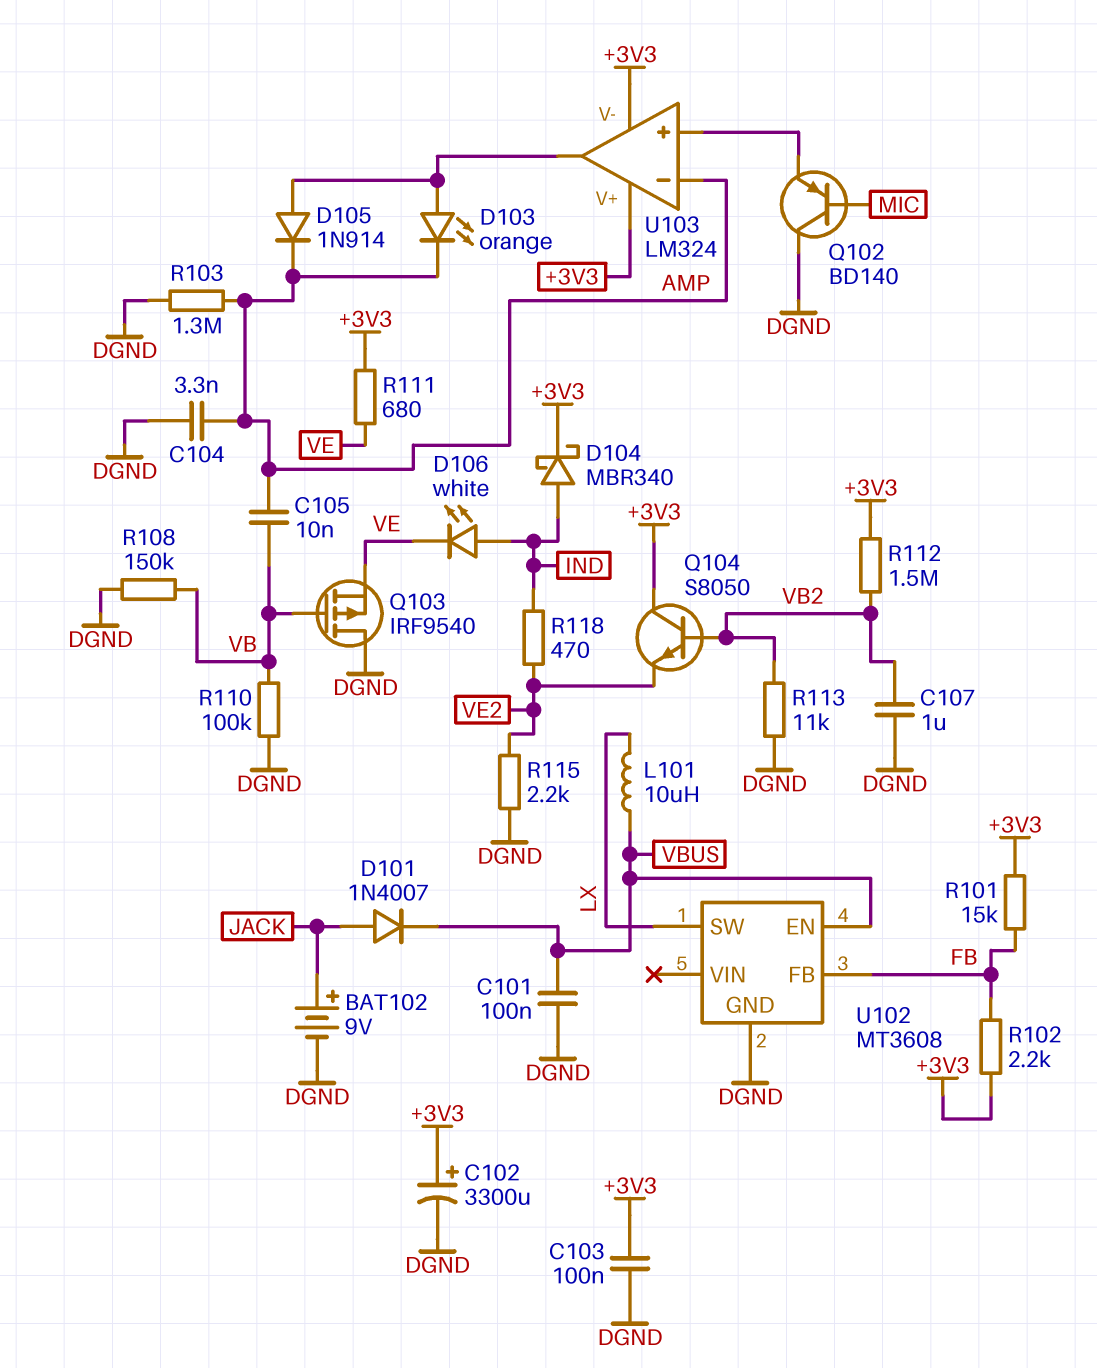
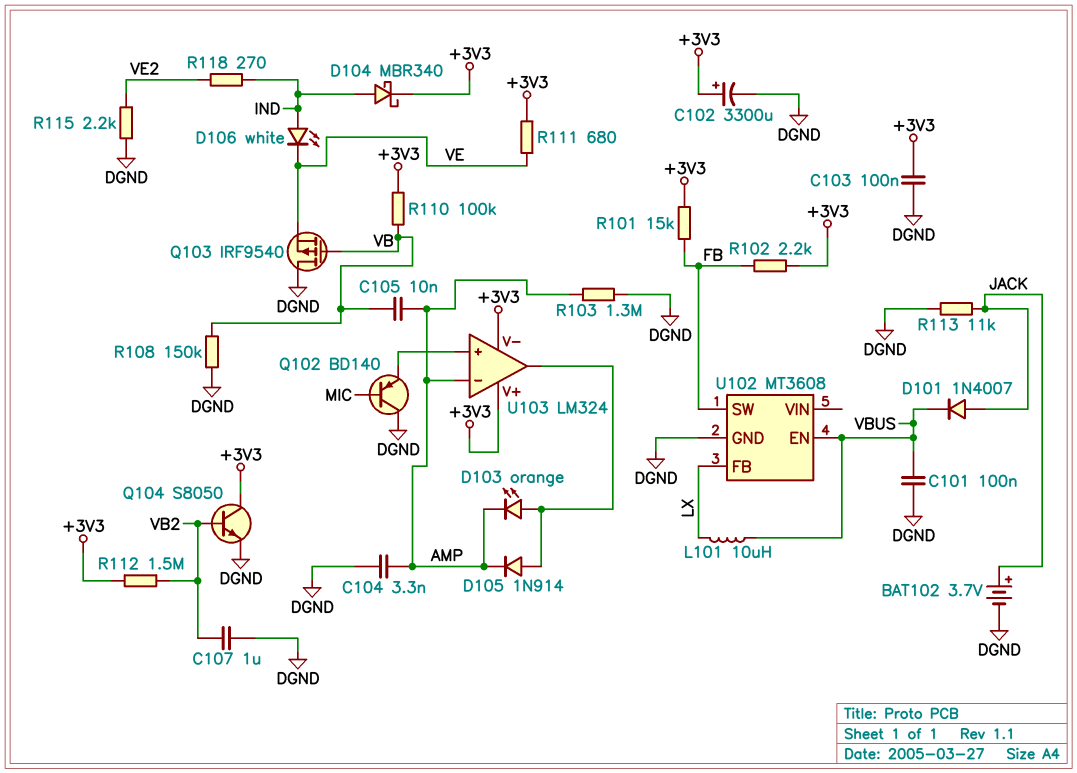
BAT102: 9V (plus JACK, minus DGND) -> 3.7V (plus JACK, minus DGND)
Q104: NPN S8050 (B VB2, C +3V3, E VE2) -> NPN S8050 (B VB2, C +3V3, E DGND)
R110: 100k (DGND, VB) -> 100k (+3V3, VB)
R113: 11k (DGND, VB2) -> 11k (DGND, JACK)
R118: 470 (IND, VE2) -> 270 (IND, VE2)
U102 pin FB: FB -> LX
U102 pin SW: LX -> FB

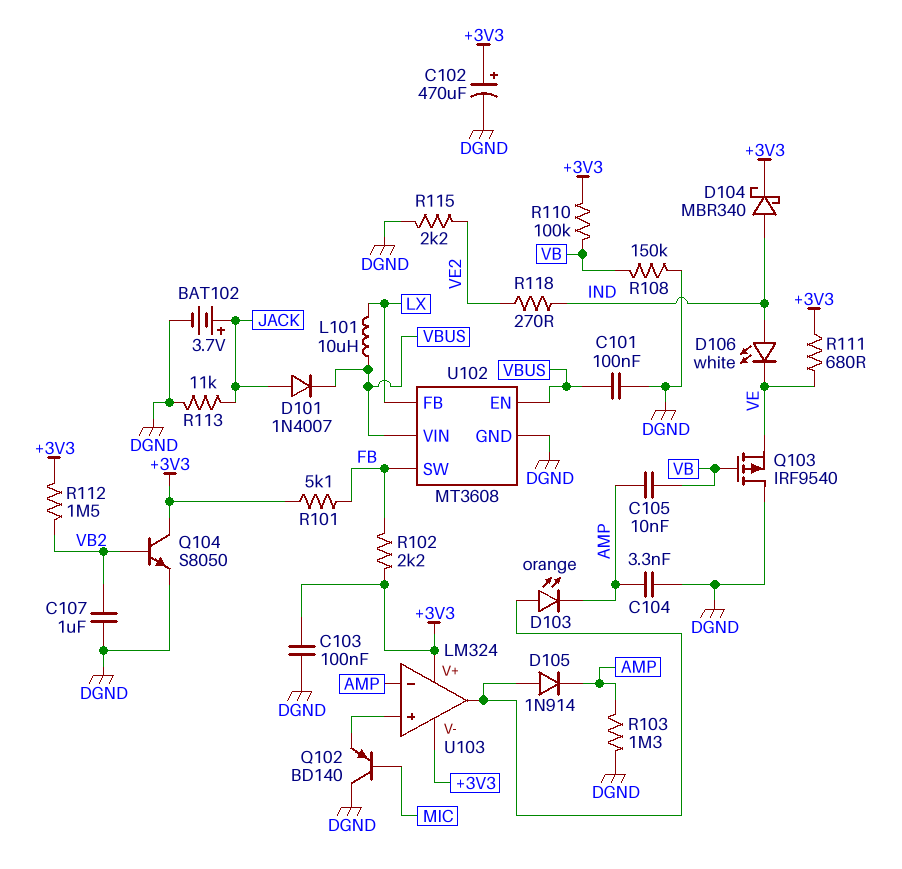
C102: 3300uF (plus +3V3, minus DGND) -> 470uF (plus +3V3, minus DGND)
R101: 15k (+3V3, FB) -> 5.1k (+3V3, FB)
U102 pin VIN: none -> VBUS

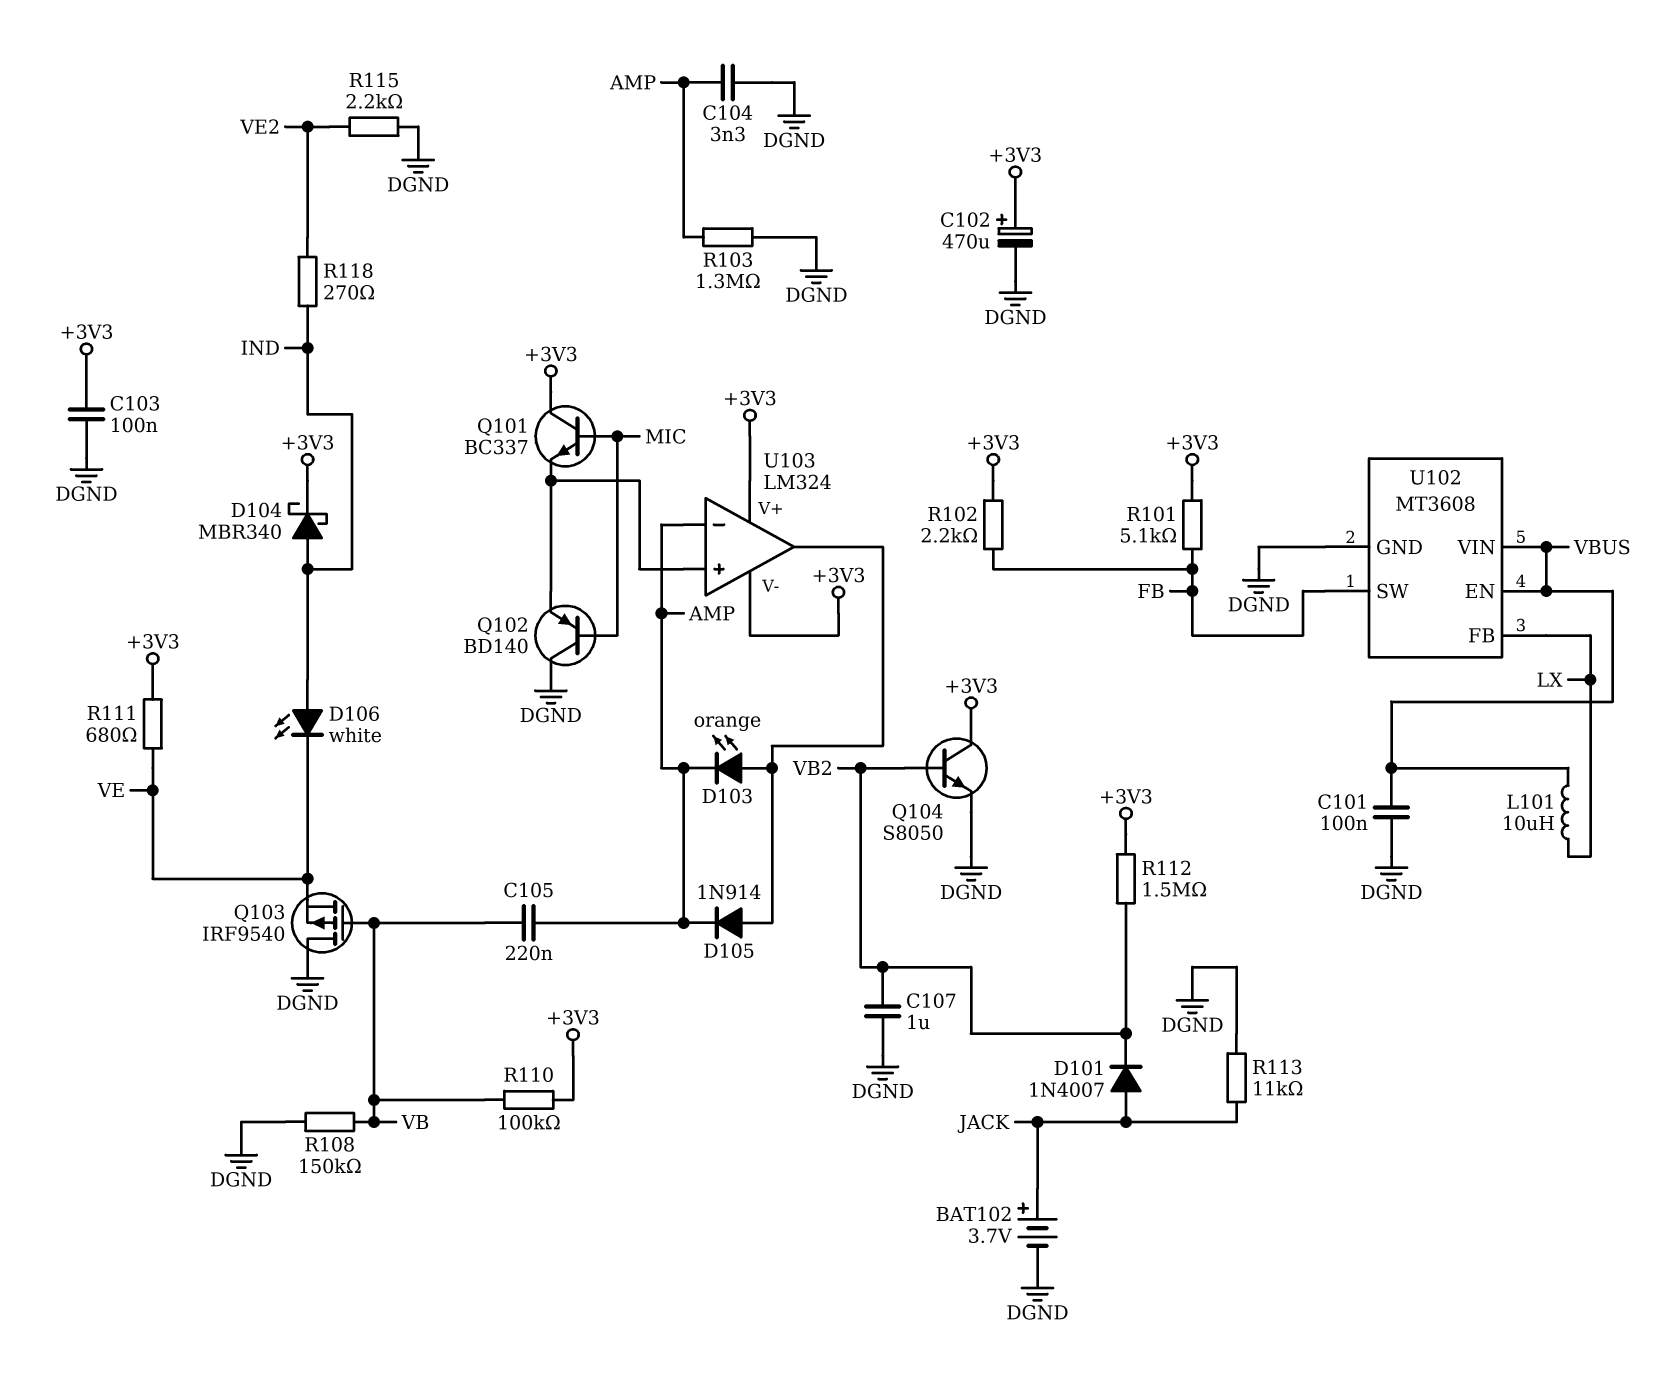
C105: 10nF (AMP, VB) -> 220nF (AMP, VB)
D101: diode 1N4007 (A JACK, K VBUS) -> diode 1N4007 (A JACK, K VB2)
Q101: none -> NPN BC337 (B MIC, C +3V3, E U103/in+)

